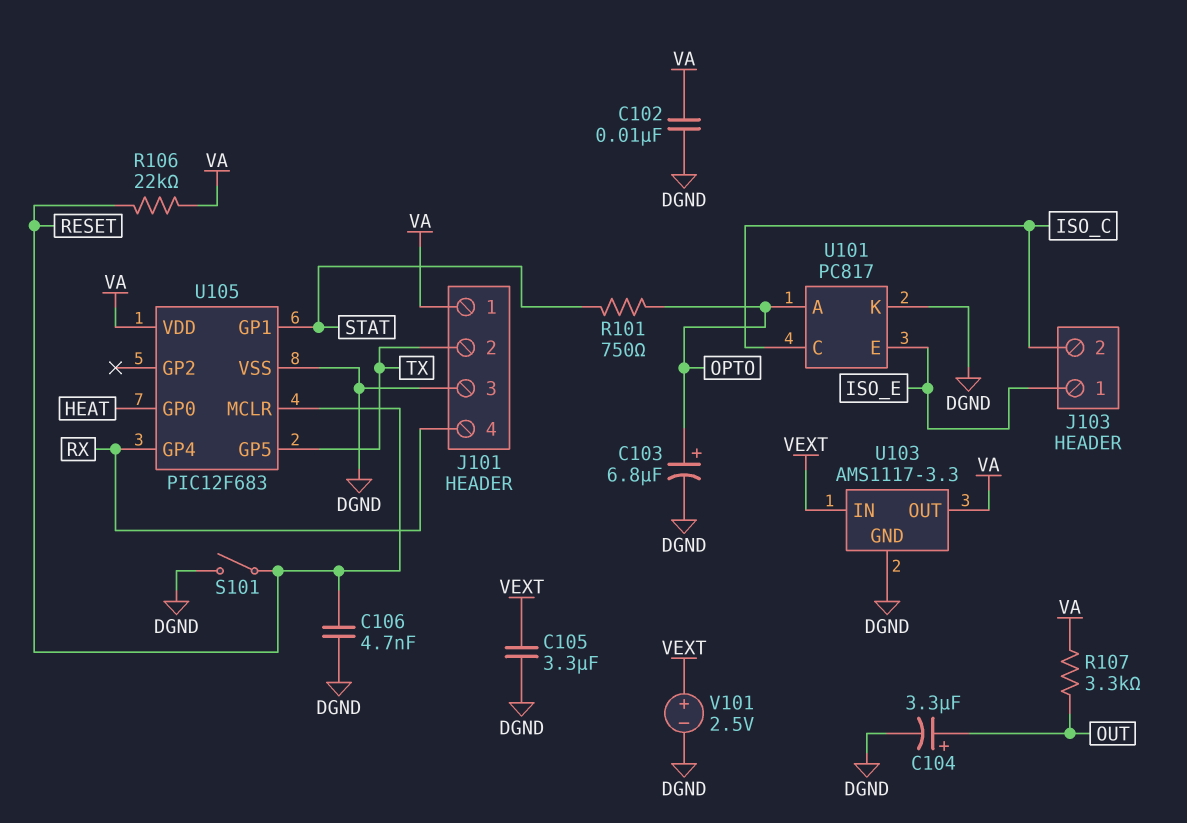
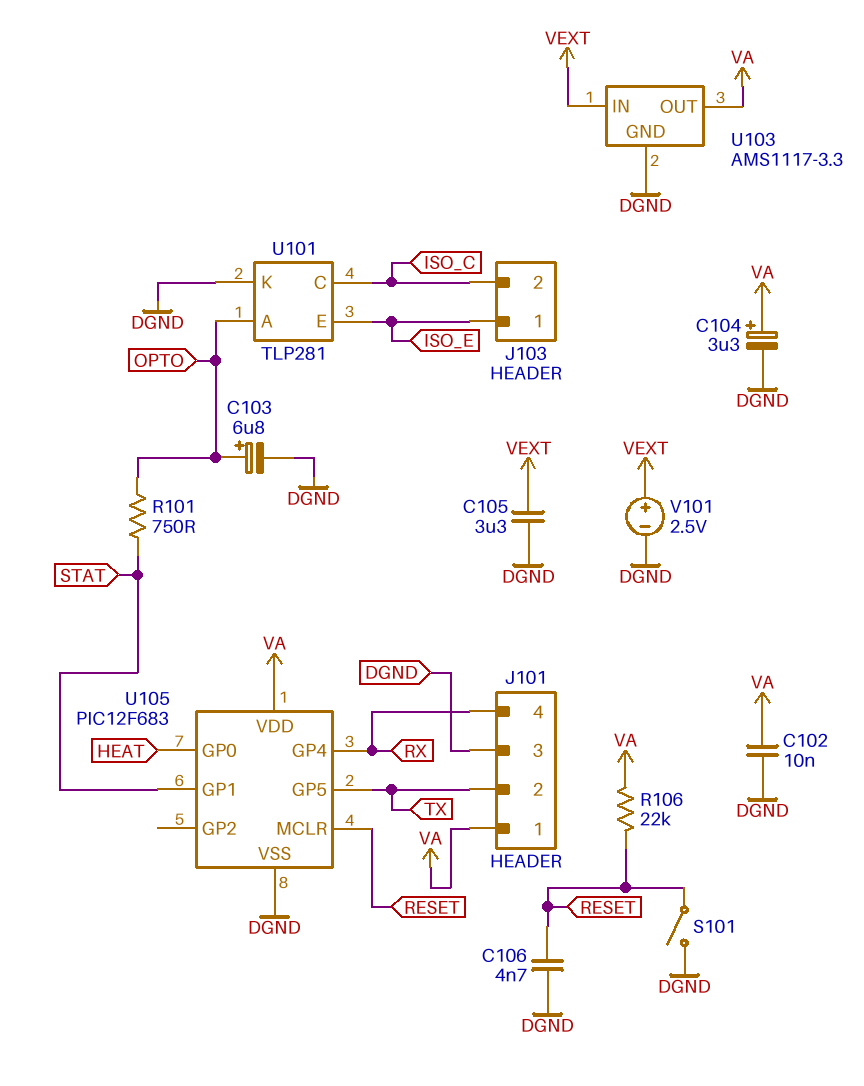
C104: 3.3uF (plus OUT, minus DGND) -> 3.3uF (plus VA, minus DGND)
R107: 3.3k (OUT, VA) -> none
U101: PC817 -> TLP281

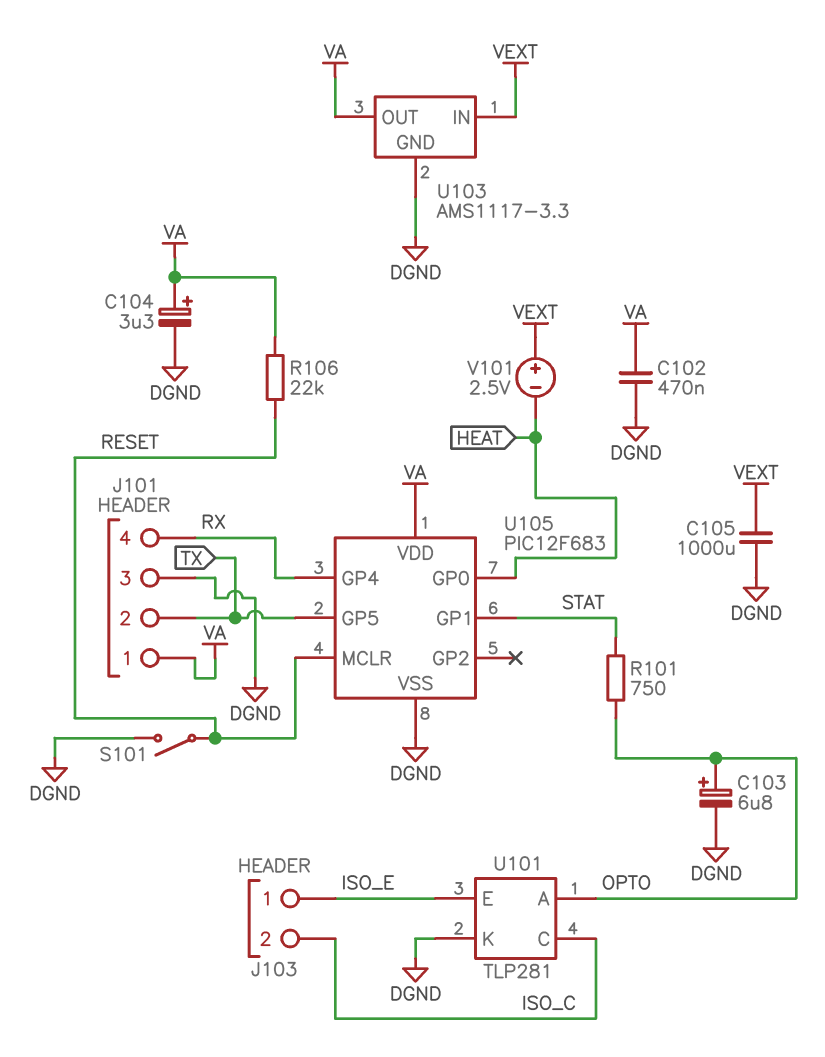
C102: 10nF (DGND, VA) -> 470nF (DGND, VA)
C105: 3.3uF (DGND, VEXT) -> 1000uF (DGND, VEXT)
C106: 4.7nF (DGND, RESET) -> none
V101: 2.5V (plus VEXT, minus DGND) -> 2.5V (plus VEXT, minus HEAT)

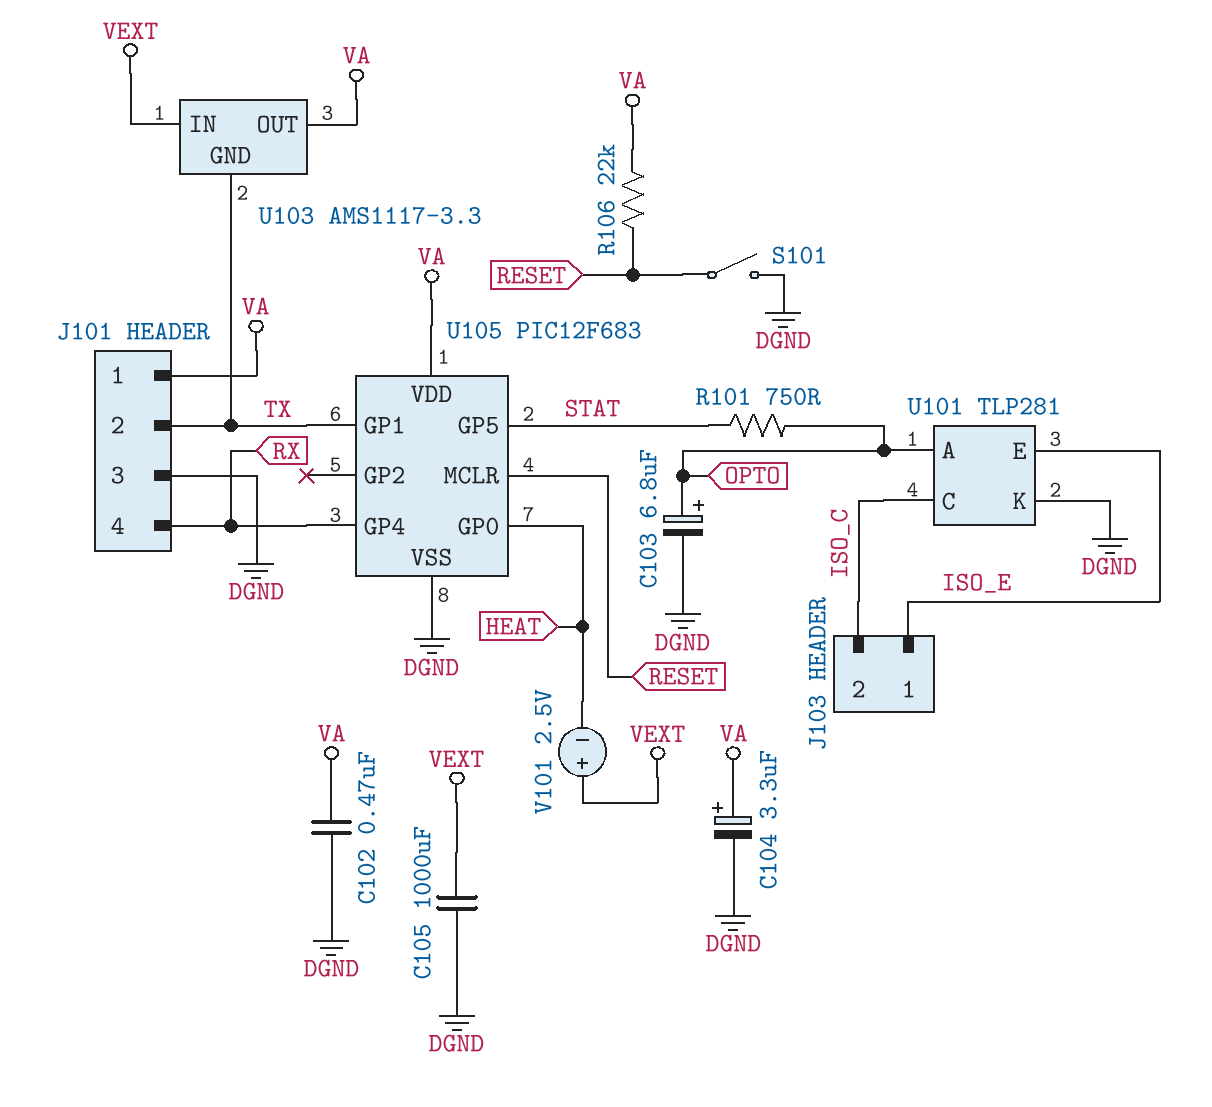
U103 pin GND: DGND -> TX
U105 pin GP1: STAT -> TX
U105 pin GP5: TX -> STAT

